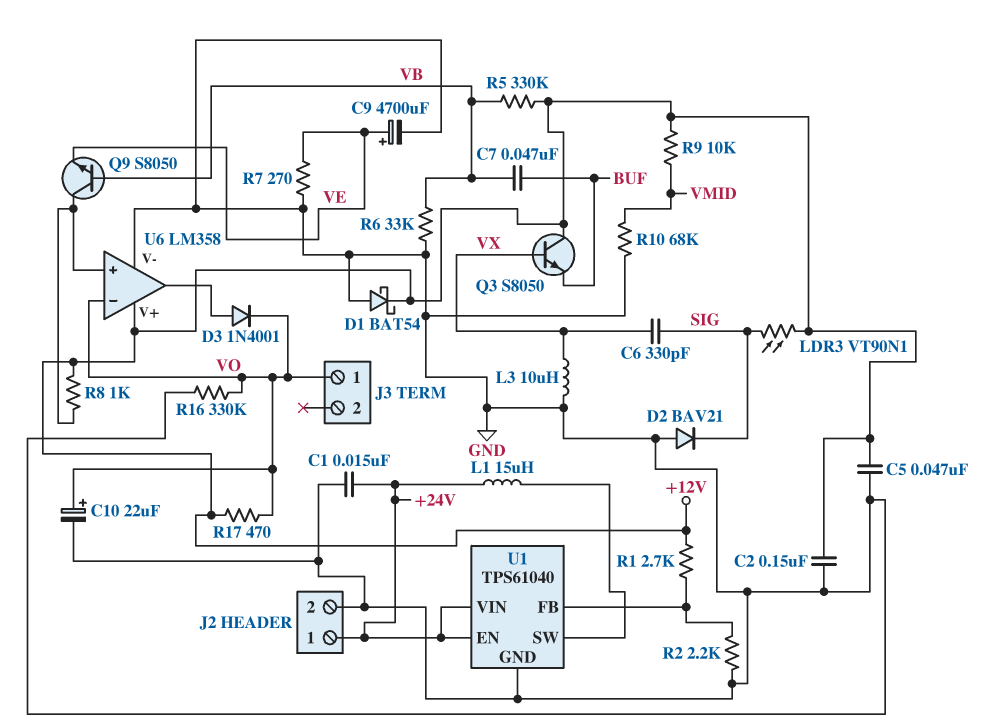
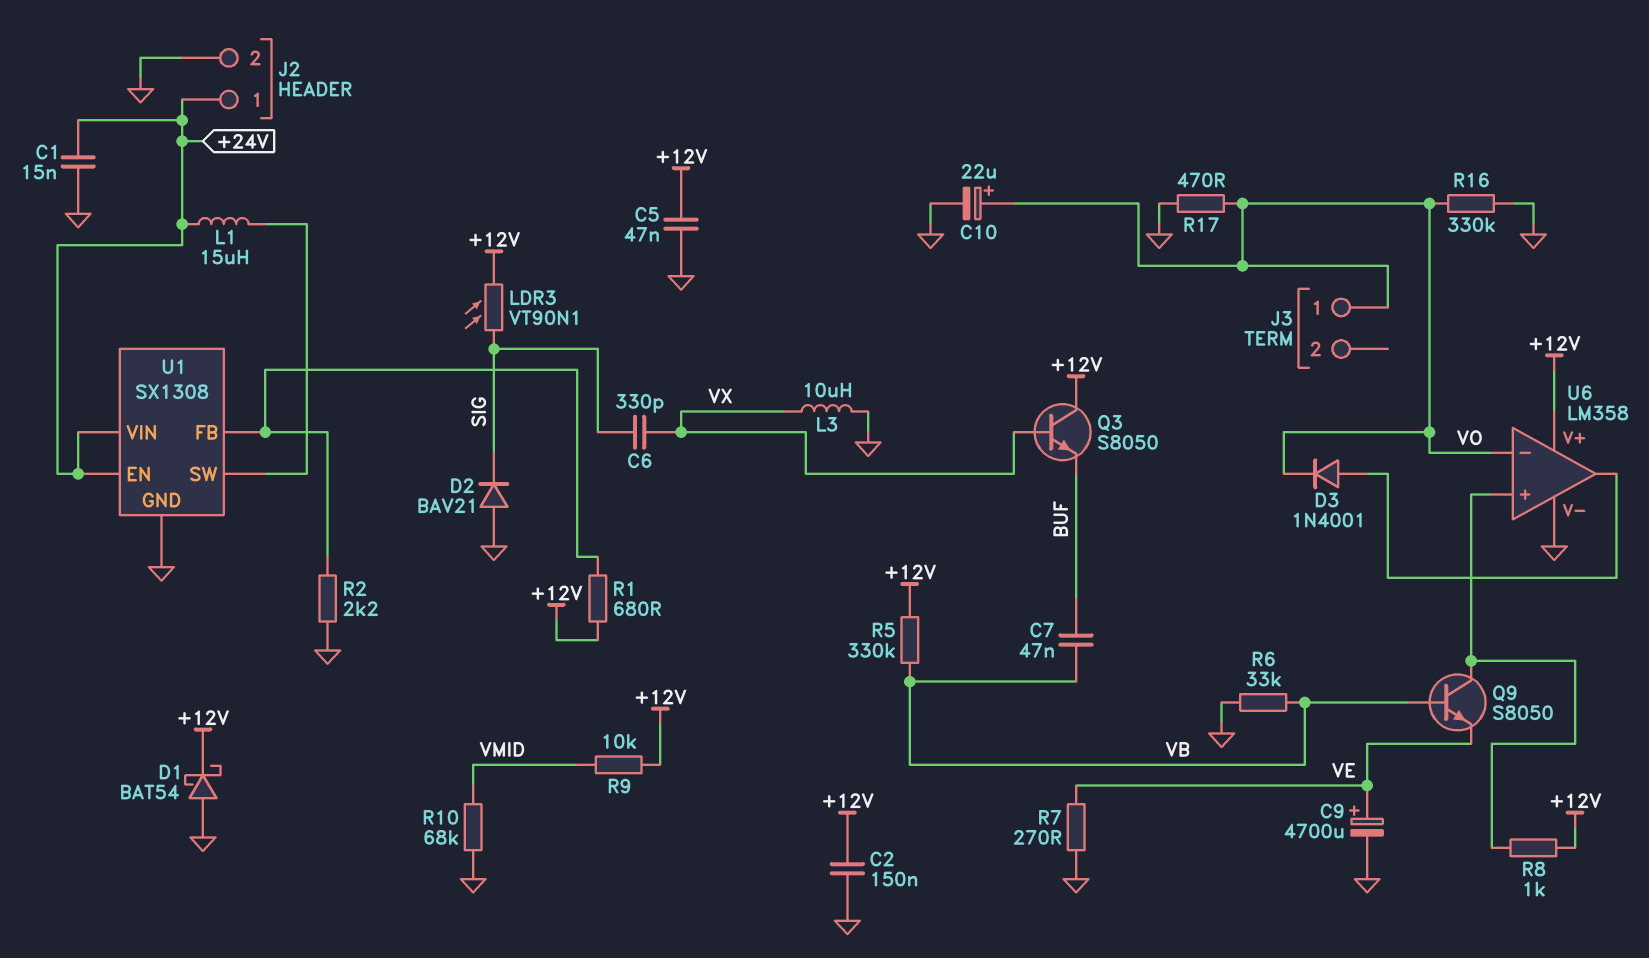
R1: 2.7k (+12V, U1/FB) -> 680 (+12V, U1/FB)
R17: 470 (+12V, VO) -> 470 (GND, VO)
U1: TPS61040 -> SX1308

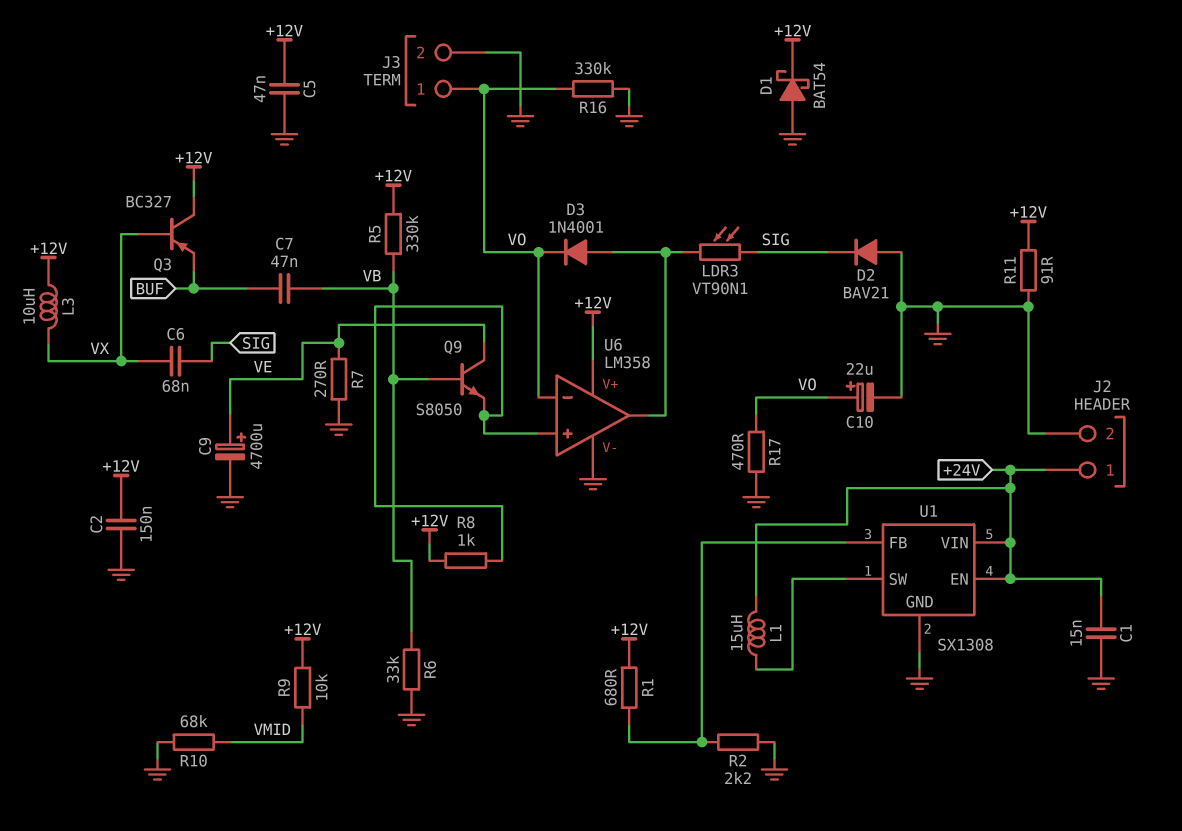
C6: 330pF (SIG, VX) -> 68nF (SIG, VX)
J3 pin 2: none -> GND
L3: 10uH (GND, VX) -> 10uH (+12V, VX)
LDR3: VT90N1 (+12V, SIG) -> VT90N1 (SIG, U6/out)
Q3: NPN S8050 (B VX, C +12V, E BUF) -> PNP BC327 (B VX, C +12V, E BUF)
Q9: NPN S8050 (B VB, C U6/in+, E VE) -> NPN S8050 (B VB, C VE, E U6/in+)
R11: none -> 91 (+12V, GND)

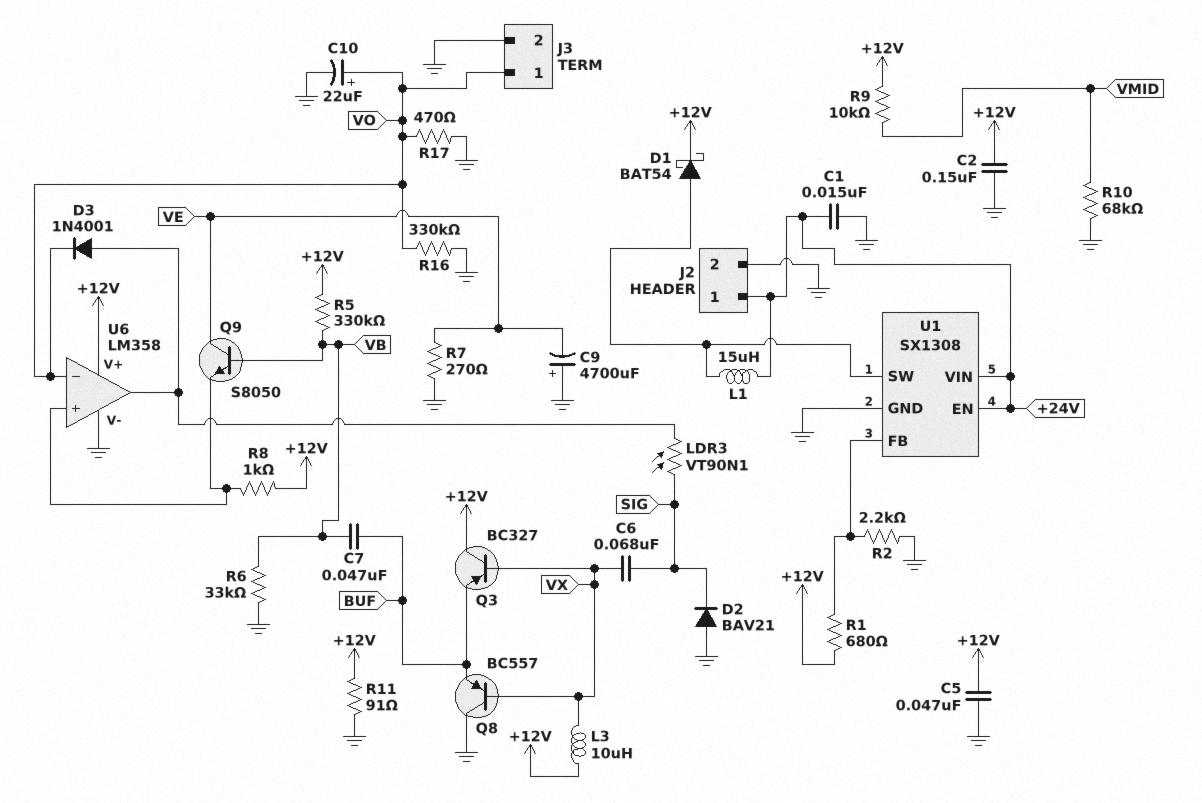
C9: 4700uF (plus VE, minus GND) -> 4700uF (plus GND, minus VE)
D1: schottky BAT54 (A GND, K +12V) -> schottky BAT54 (A U1/SW, K +12V)
Q8: none -> PNP BC557 (B VX, C GND, E BUF)

